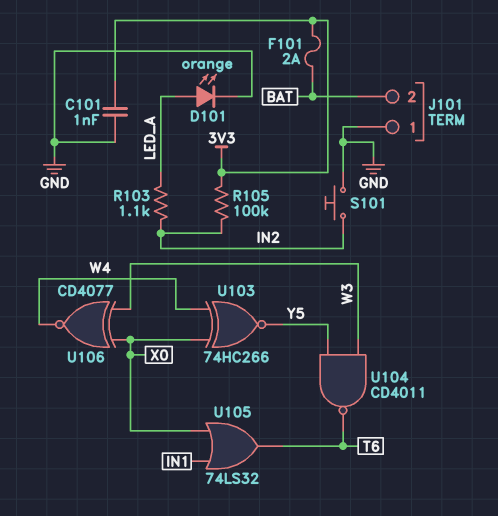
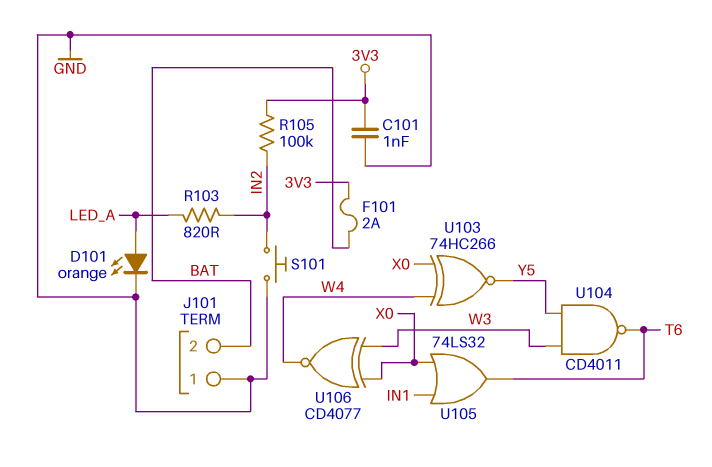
R103: 1.1k (IN2, LED_A) -> 820 (IN2, LED_A)

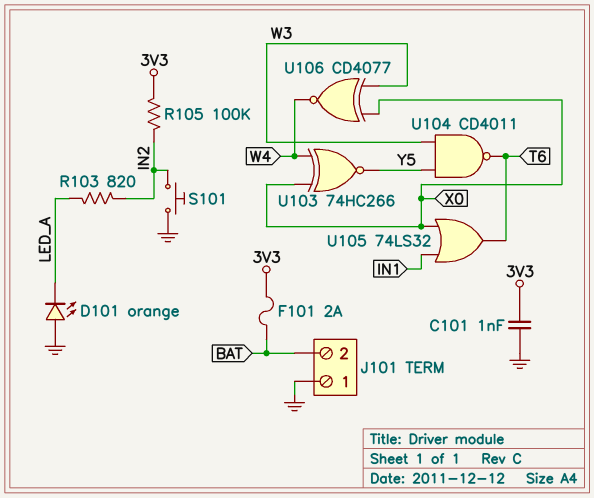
D101: LED orange (A LED_A, K GND) -> LED orange (A GND, K LED_A)

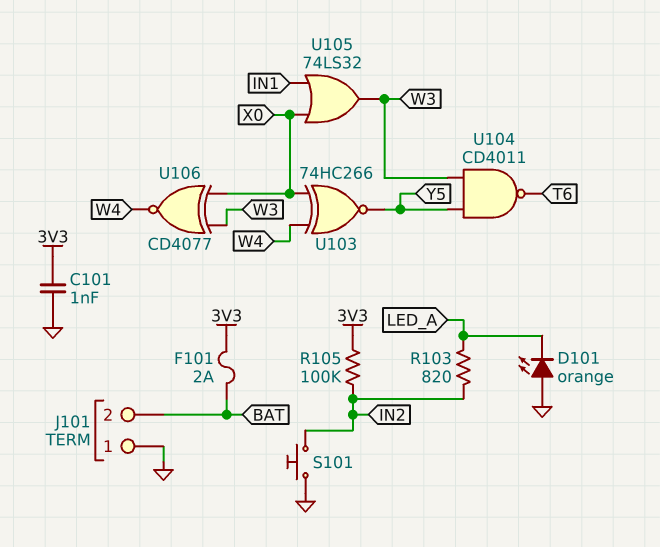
U105: OR 74LS32 (in IN1, in X0, out T6) -> OR 74LS32 (in IN1, in X0, out W3)

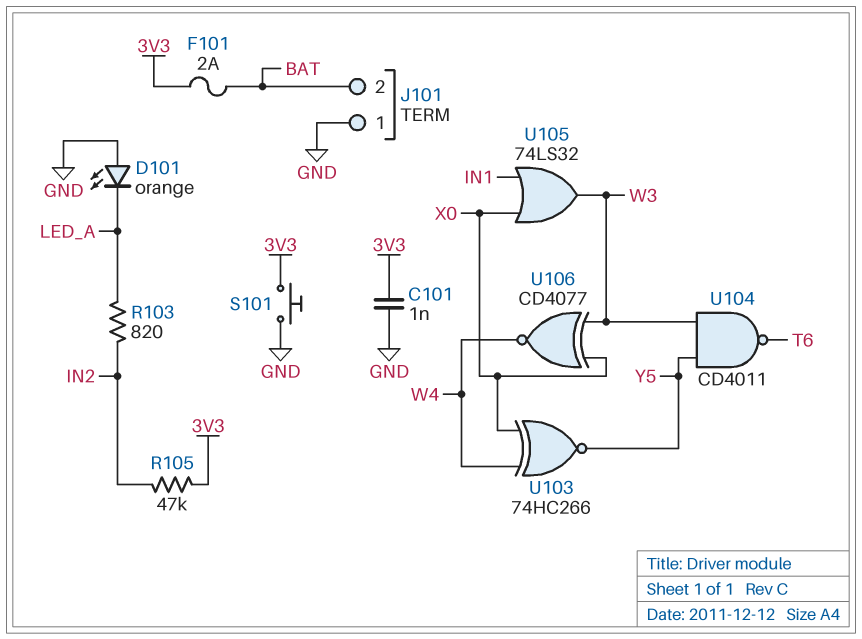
R105: 100k (3V3, IN2) -> 47k (3V3, IN2)
S101: button (GND, IN2) -> button (3V3, GND)

